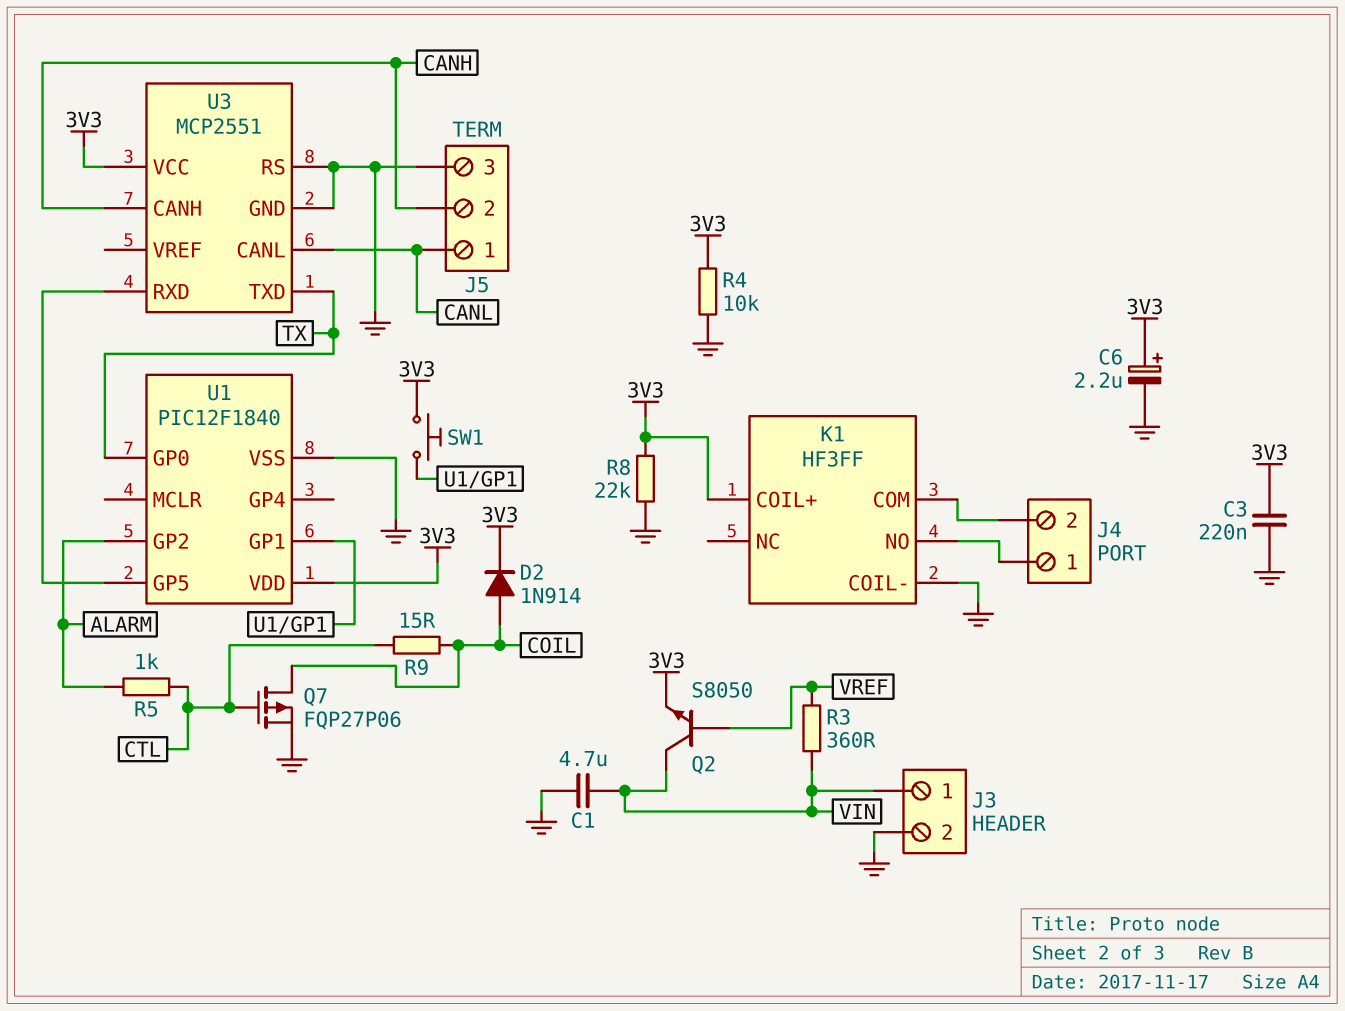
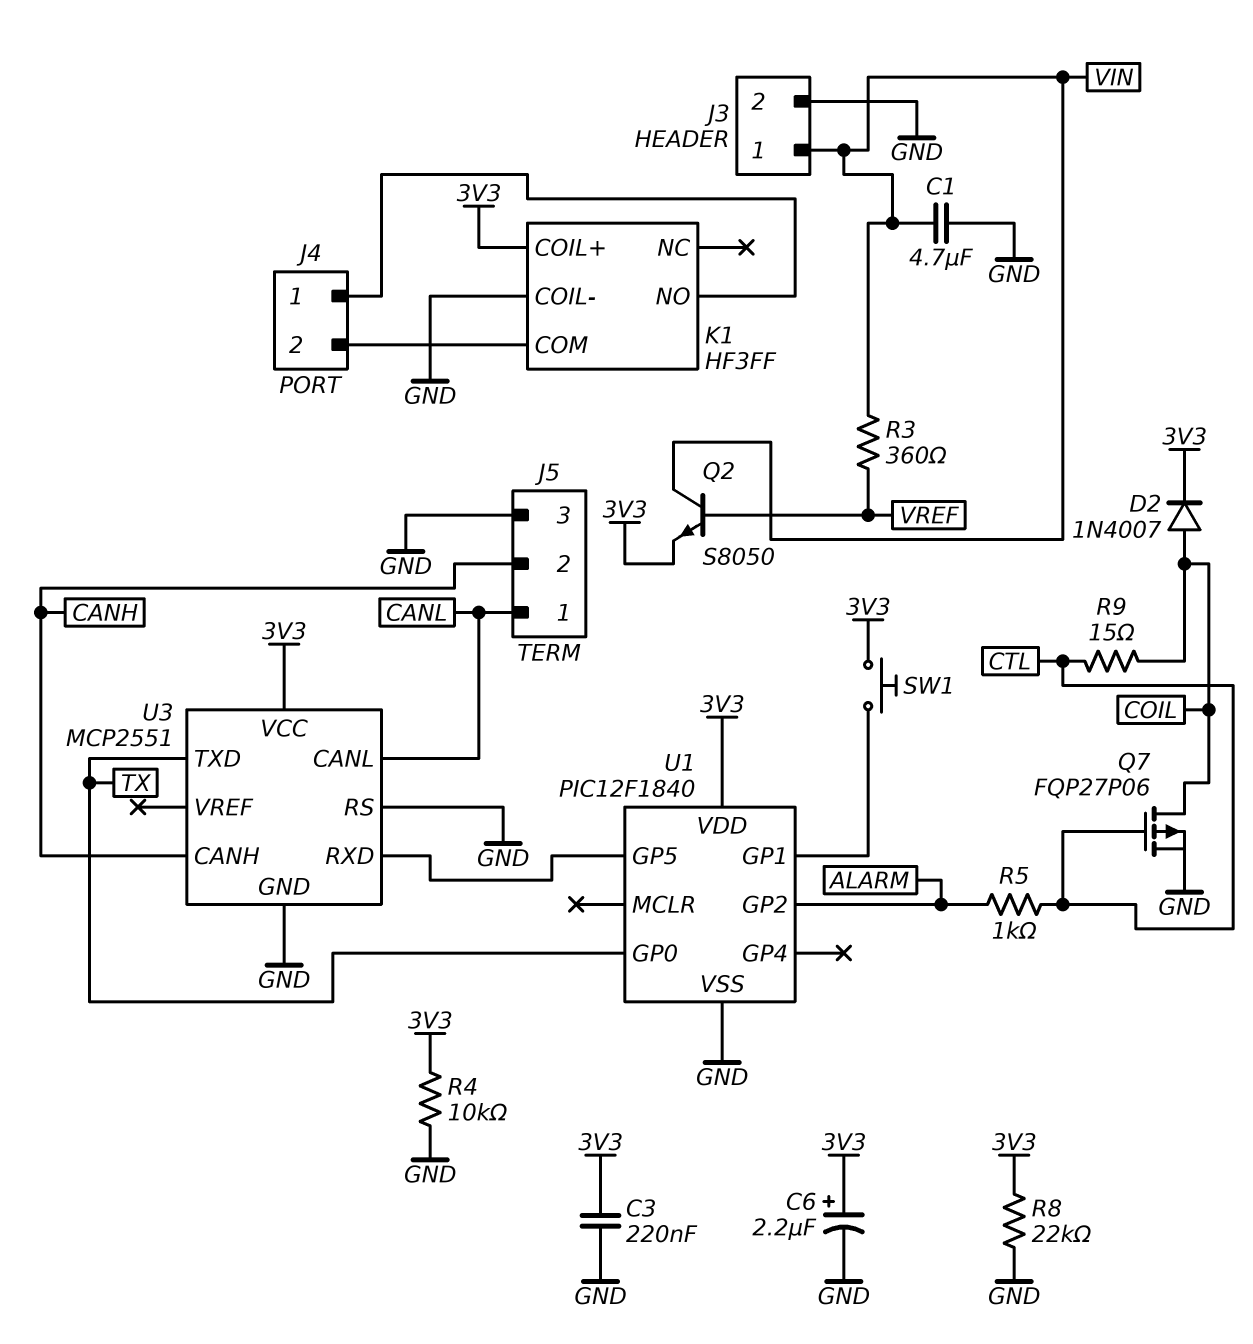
D2: diode 1N914 (A COIL, K 3V3) -> diode 1N4007 (A COIL, K 3V3)

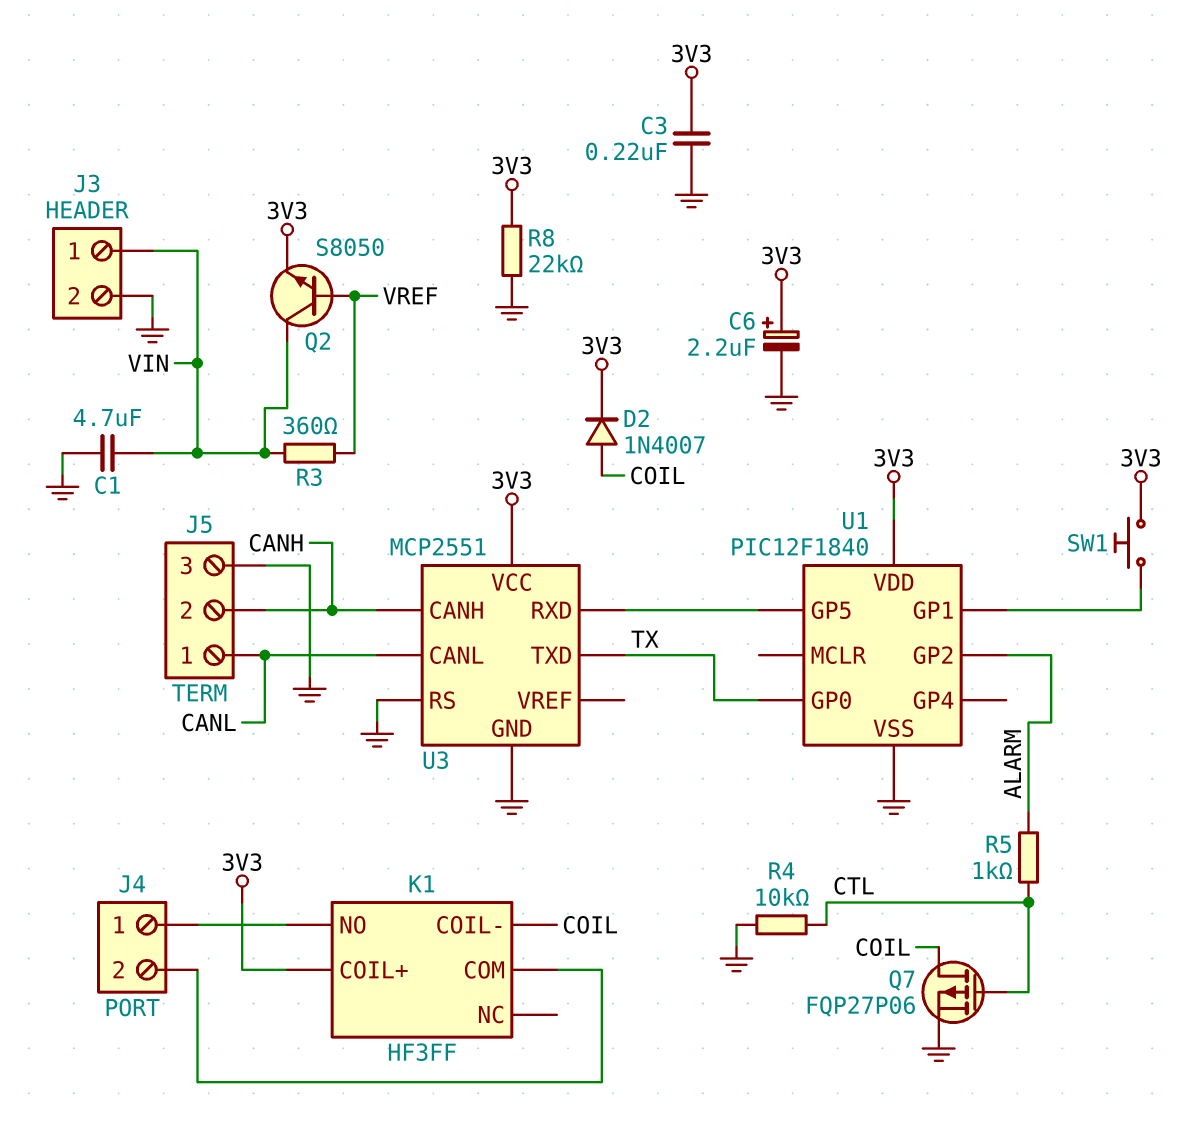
K1 pin COIL-: GND -> COIL
R4: 10k (3V3, GND) -> 10k (CTL, GND)
R9: 15 (COIL, CTL) -> none

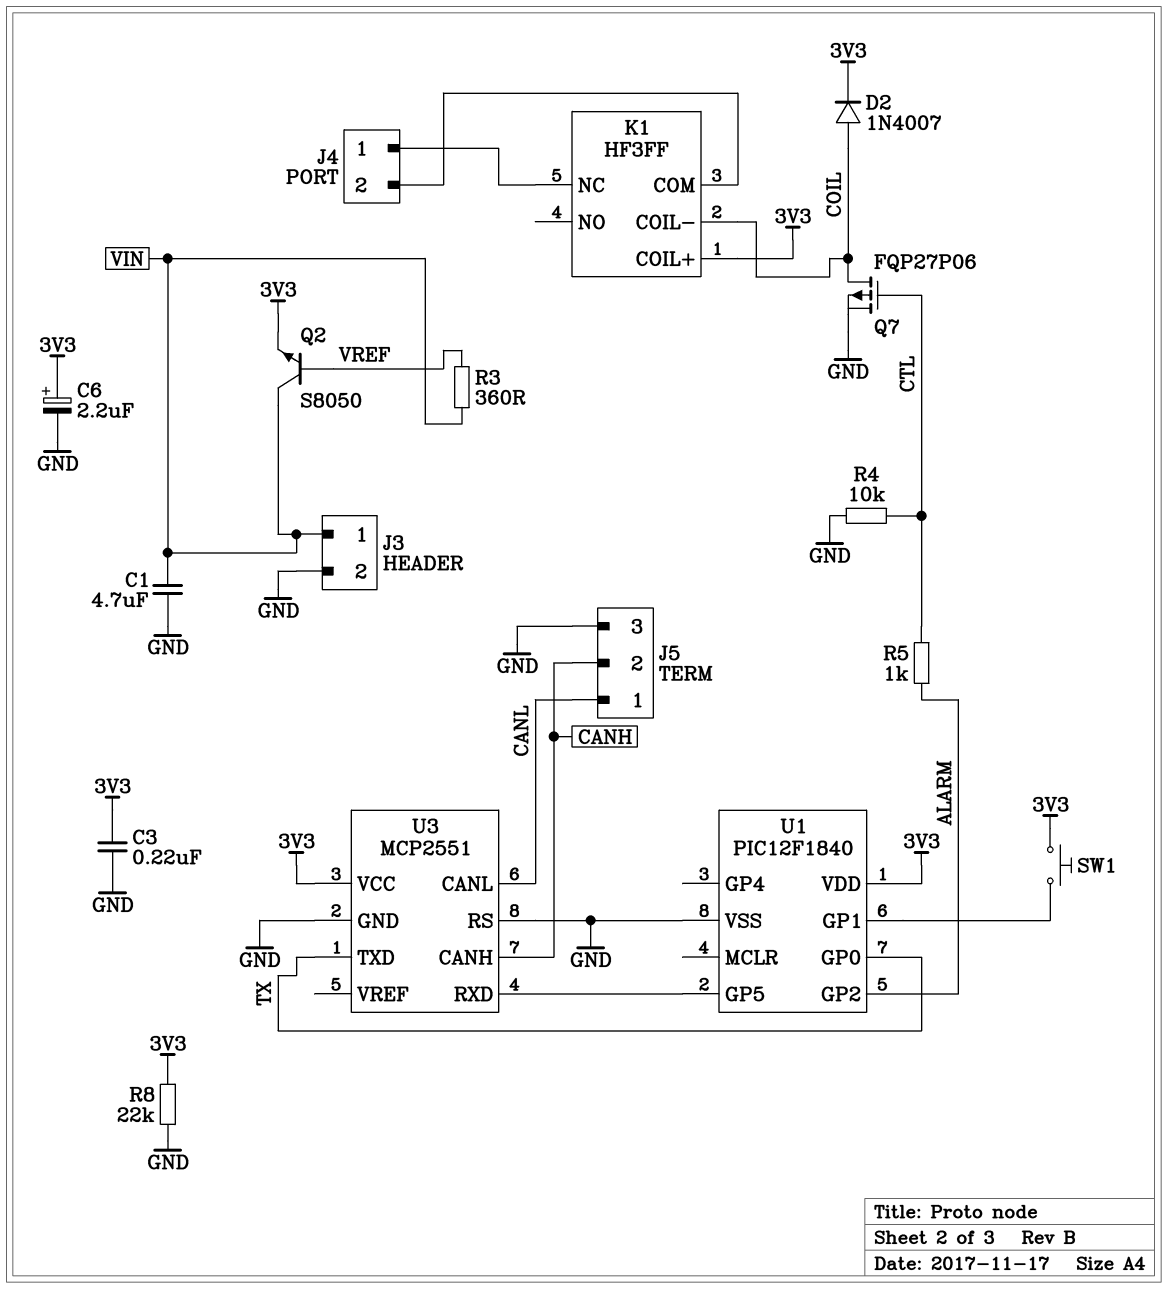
K1 pin NC: none -> J4/1
K1 pin NO: J4/1 -> none

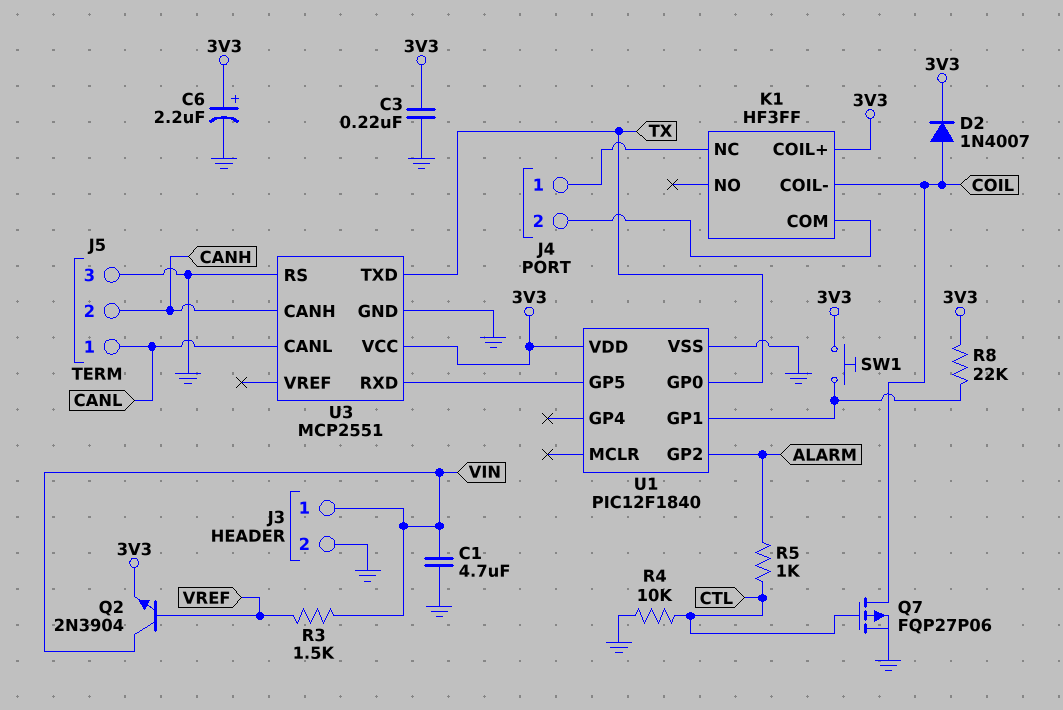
Q2: NPN S8050 (B VREF, C VIN, E 3V3) -> NPN 2N3904 (B VREF, C VIN, E 3V3)
R3: 360 (VIN, VREF) -> 1.5k (VIN, VREF)
R8: 22k (3V3, GND) -> 22k (3V3, U1/GP1)

